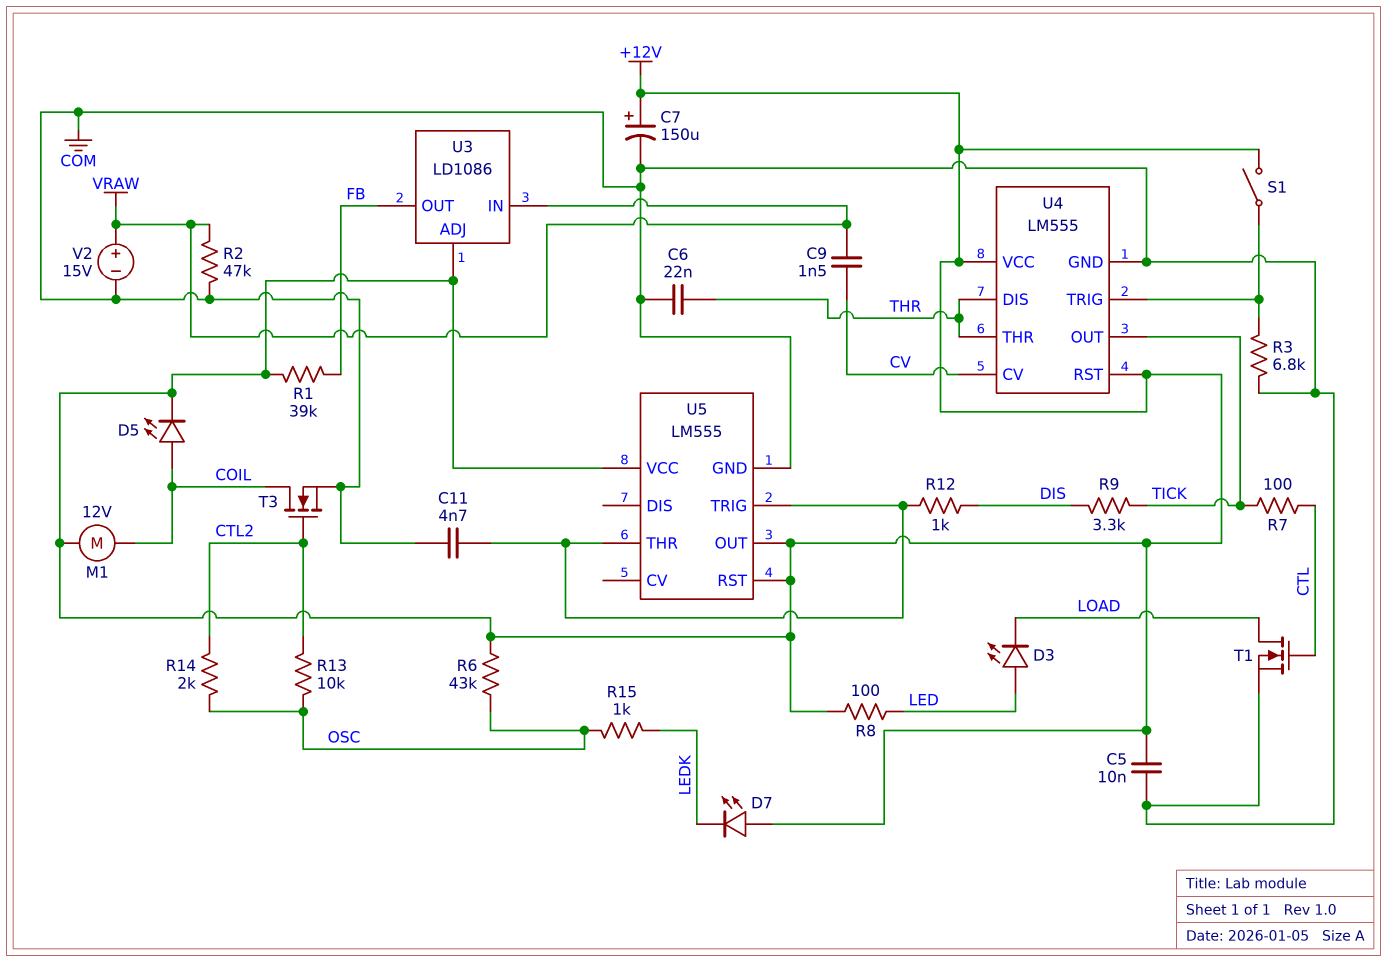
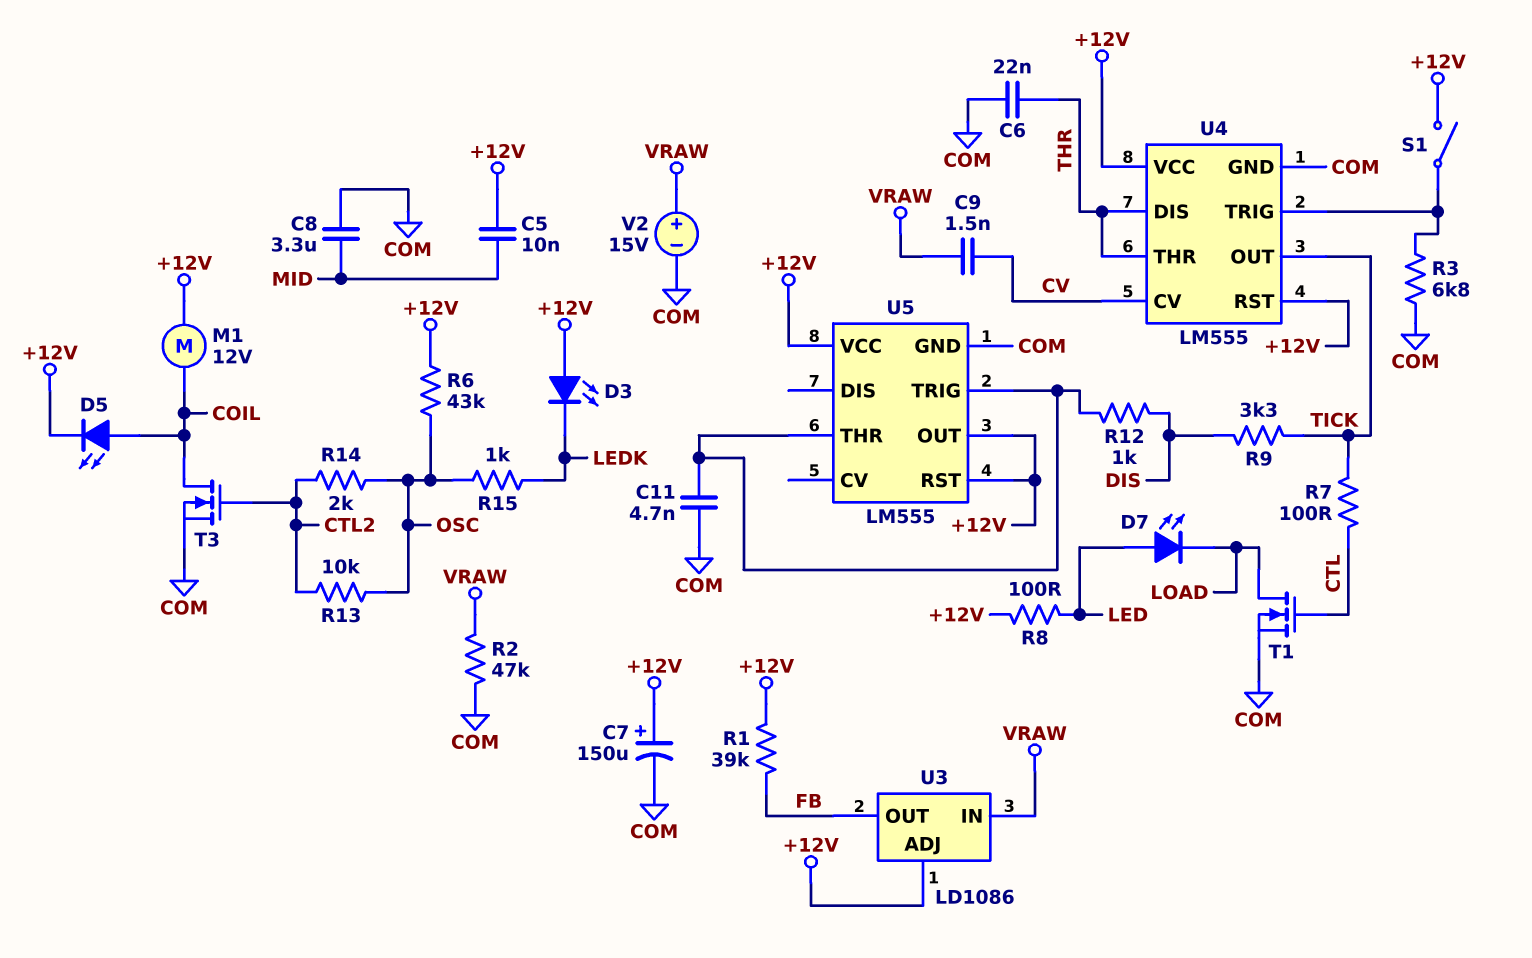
C5: 10nF (+12V, COM) -> 10nF (+12V, MID)
C8: none -> 3.3uF (COM, MID)
D3: LED (A LED, K LOAD) -> LED (A +12V, K LEDK)
D7: LED (A +12V, K LEDK) -> LED (A LED, K LOAD)

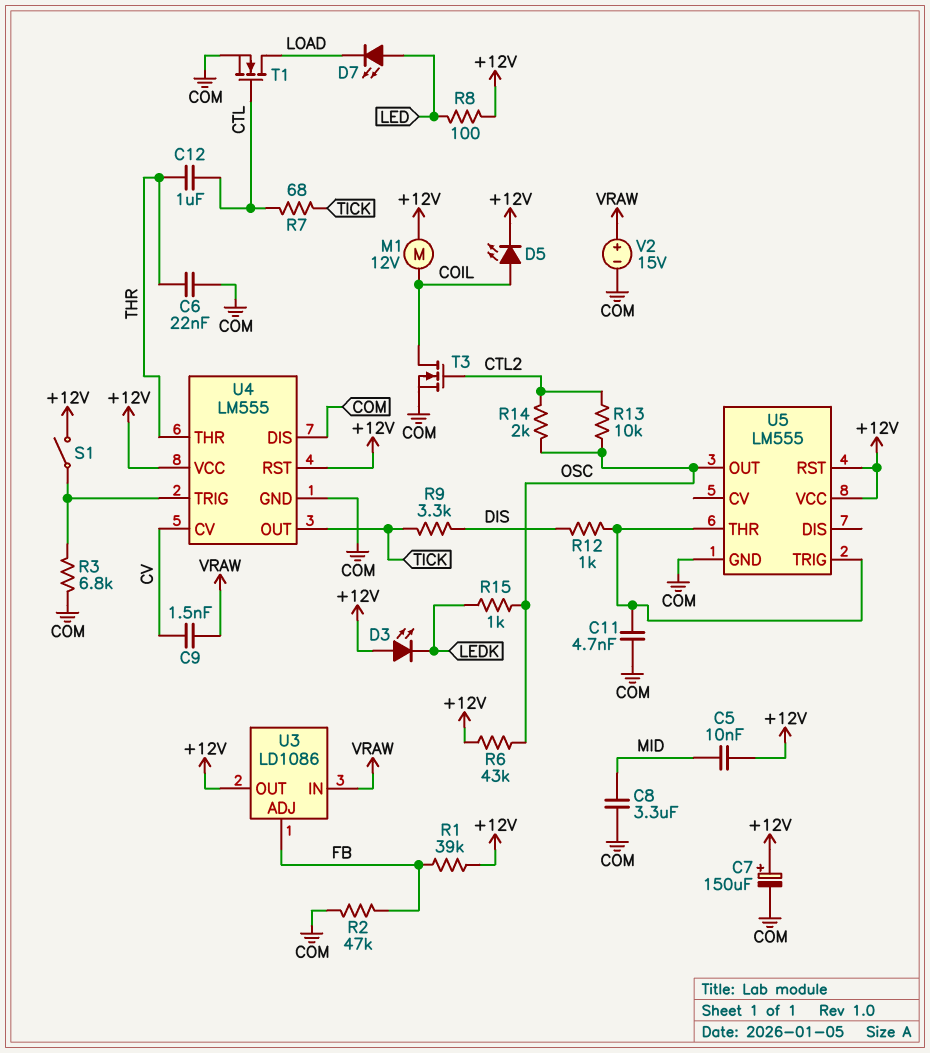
C12: none -> 1uF (CTL, THR)
R2: 47k (COM, VRAW) -> 47k (COM, FB)
R7: 100 (CTL, TICK) -> 68 (CTL, TICK)
U3 pin ADJ: +12V -> FB
U3 pin OUT: FB -> +12V
U4 pin DIS: THR -> COM
U5 pin OUT: +12V -> OSC

